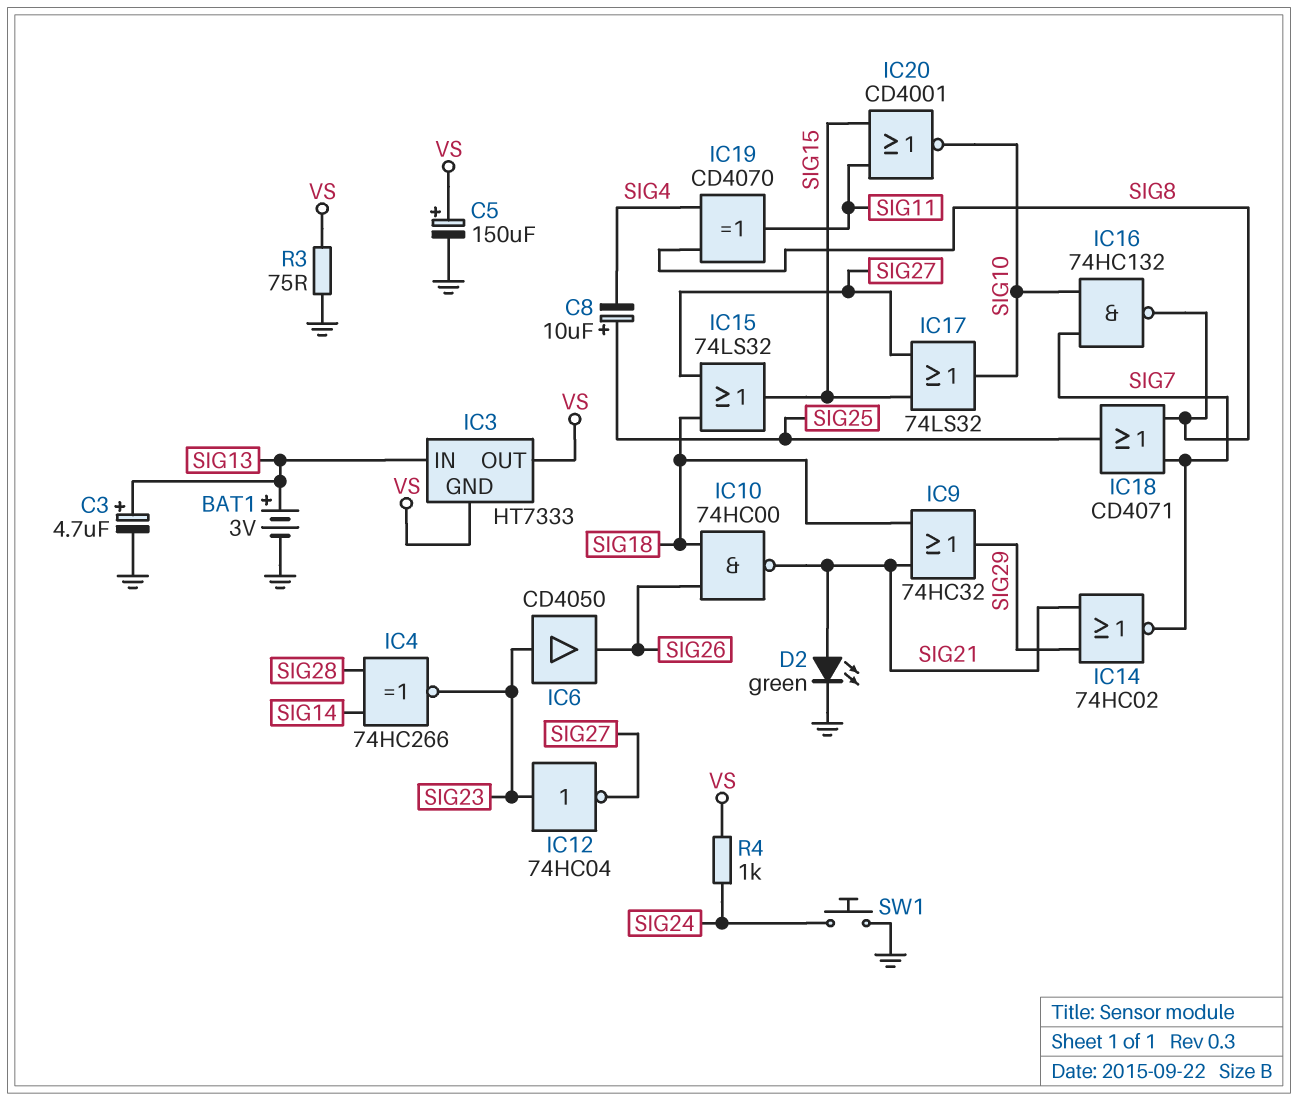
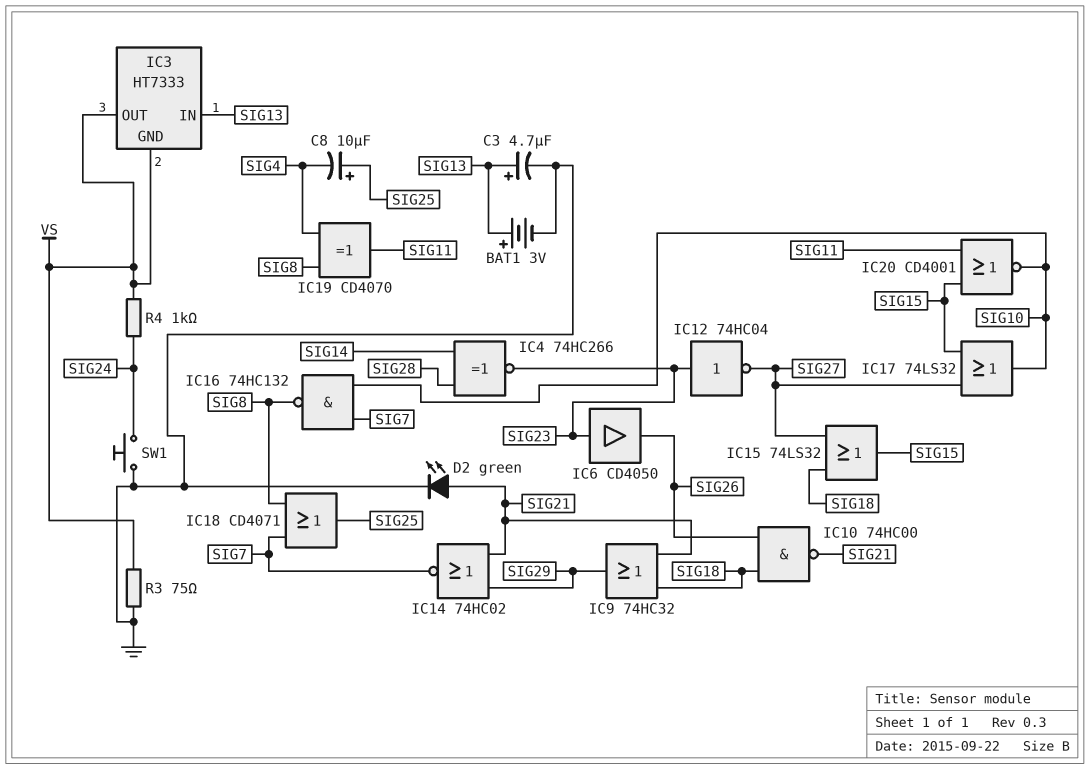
C5: 150uF (plus VS, minus GND) -> none

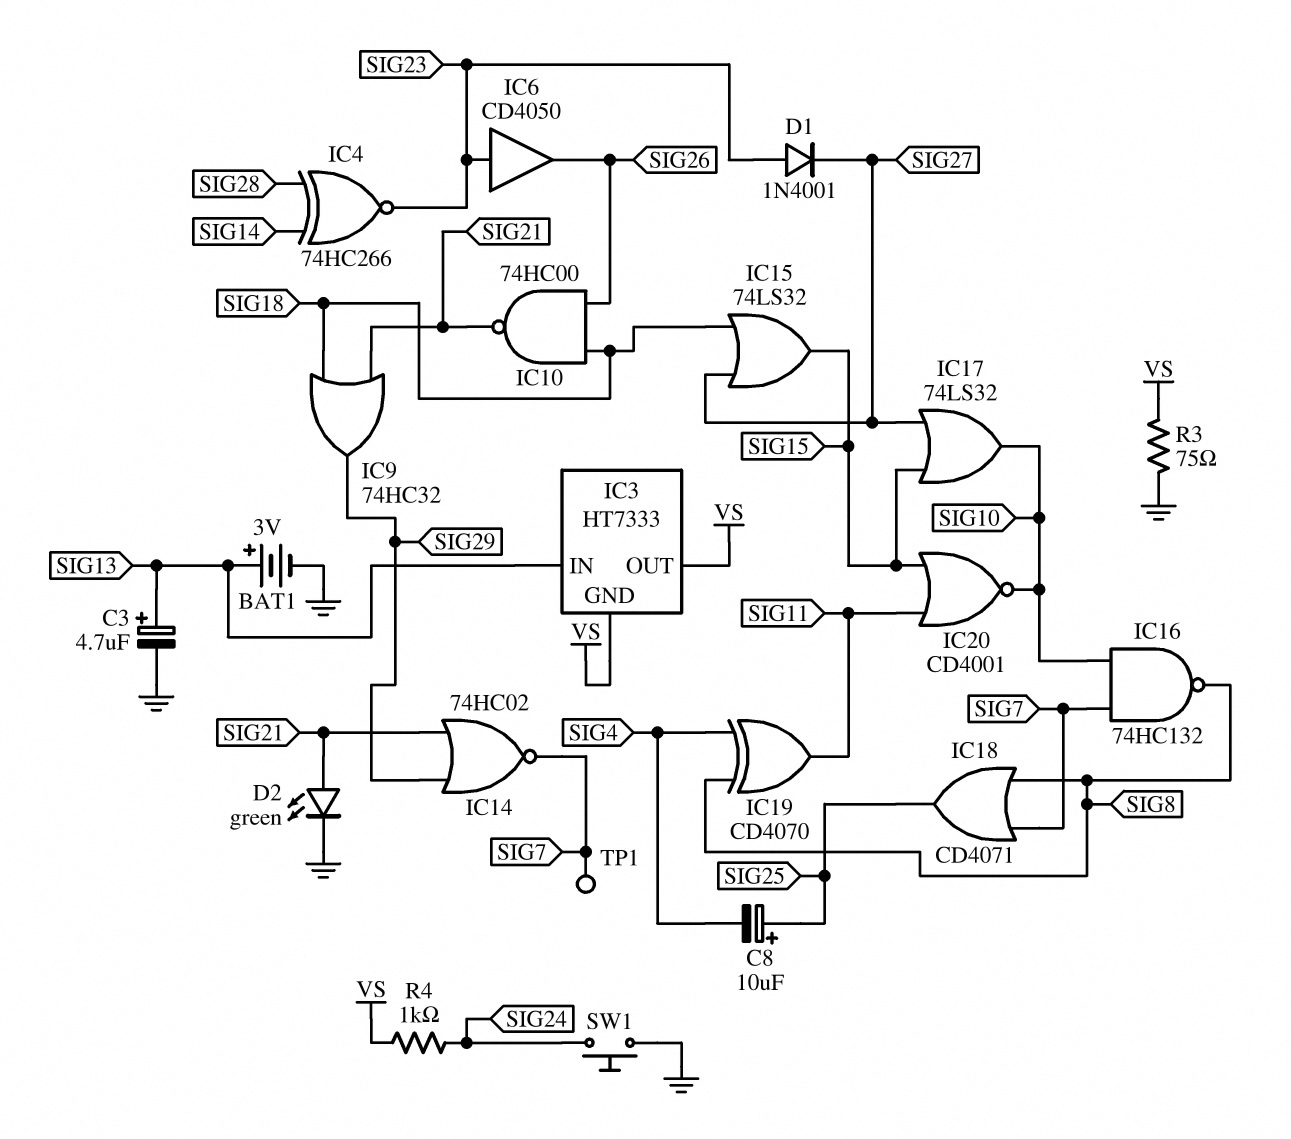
D1: none -> diode 1N4001 (A SIG23, K SIG27)
IC12: NOT 74HC04 (in SIG23, out SIG27) -> none
TP1: none -> test point (SIG7)

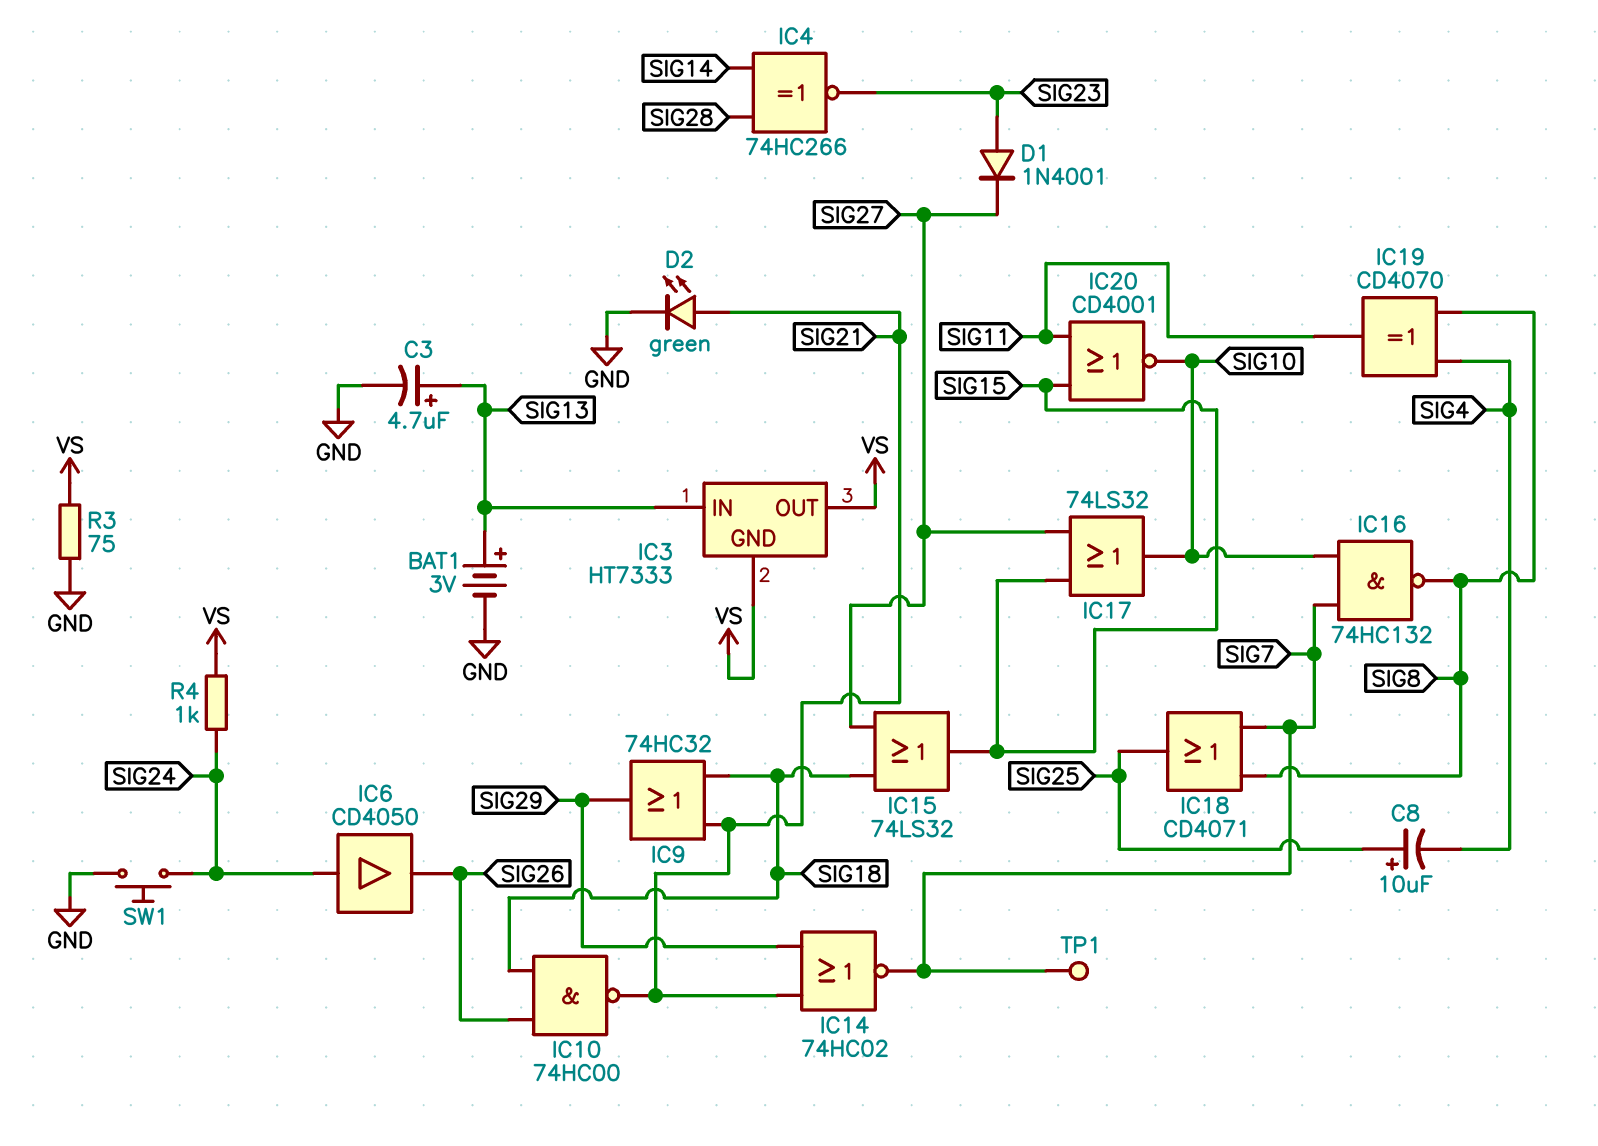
IC6: buffer CD4050 (in SIG23, out SIG26) -> buffer CD4050 (in SIG24, out SIG26)

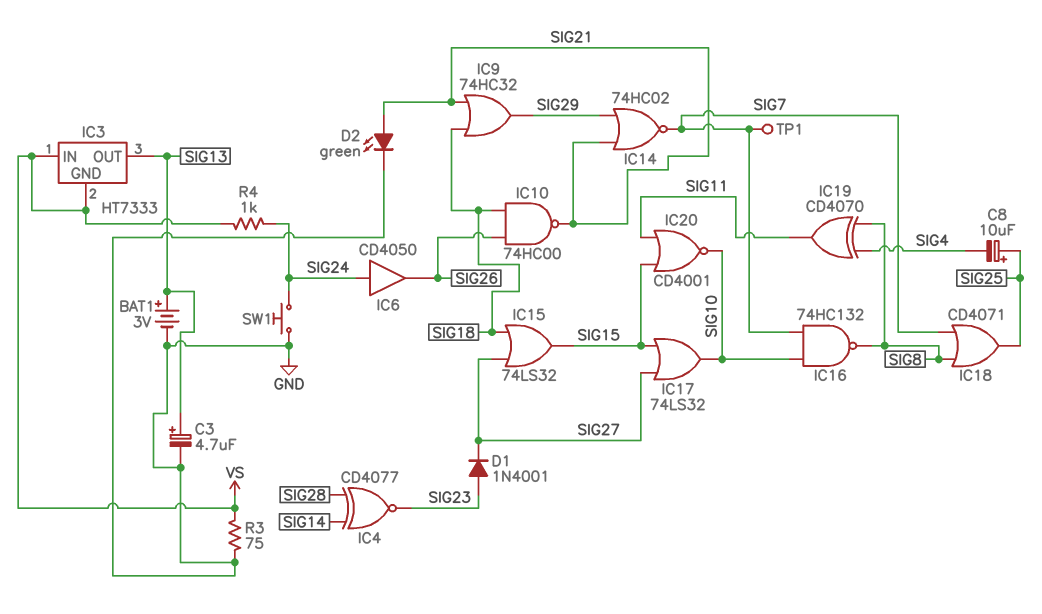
IC3 pin IN: SIG13 -> VS
IC3 pin OUT: VS -> SIG13
IC4: XNOR 74HC266 (in SIG14, in SIG28, out SIG23) -> XNOR CD4077 (in SIG14, in SIG28, out SIG23)

